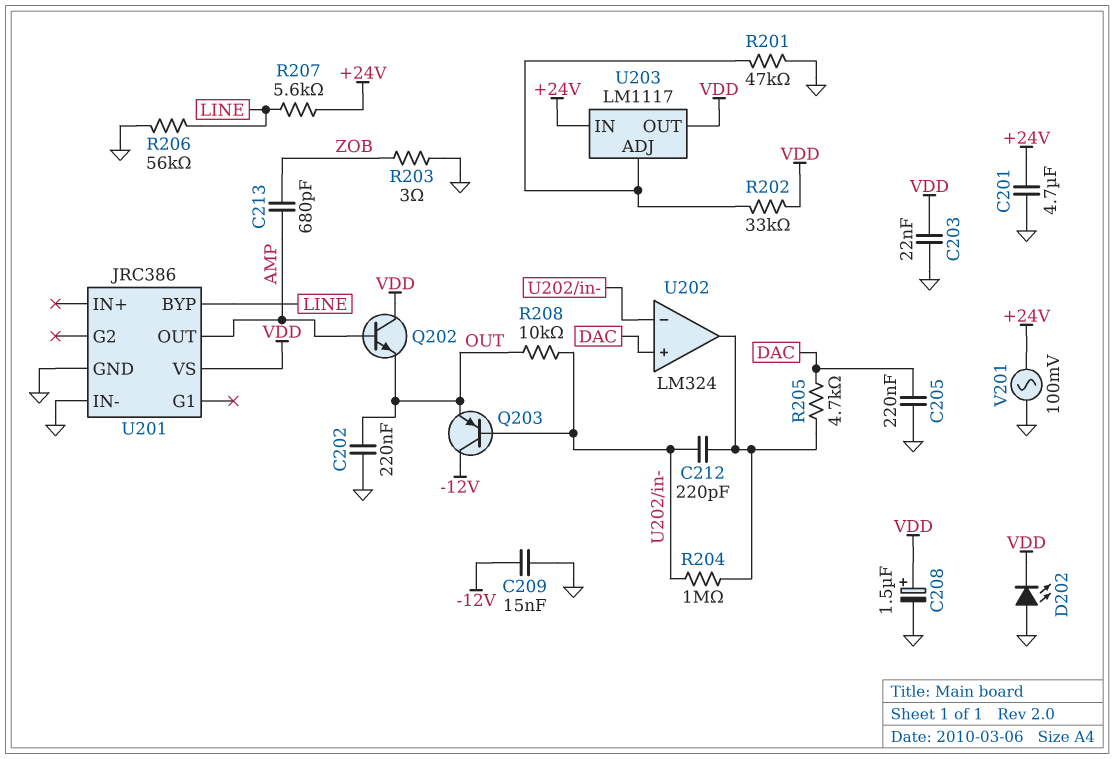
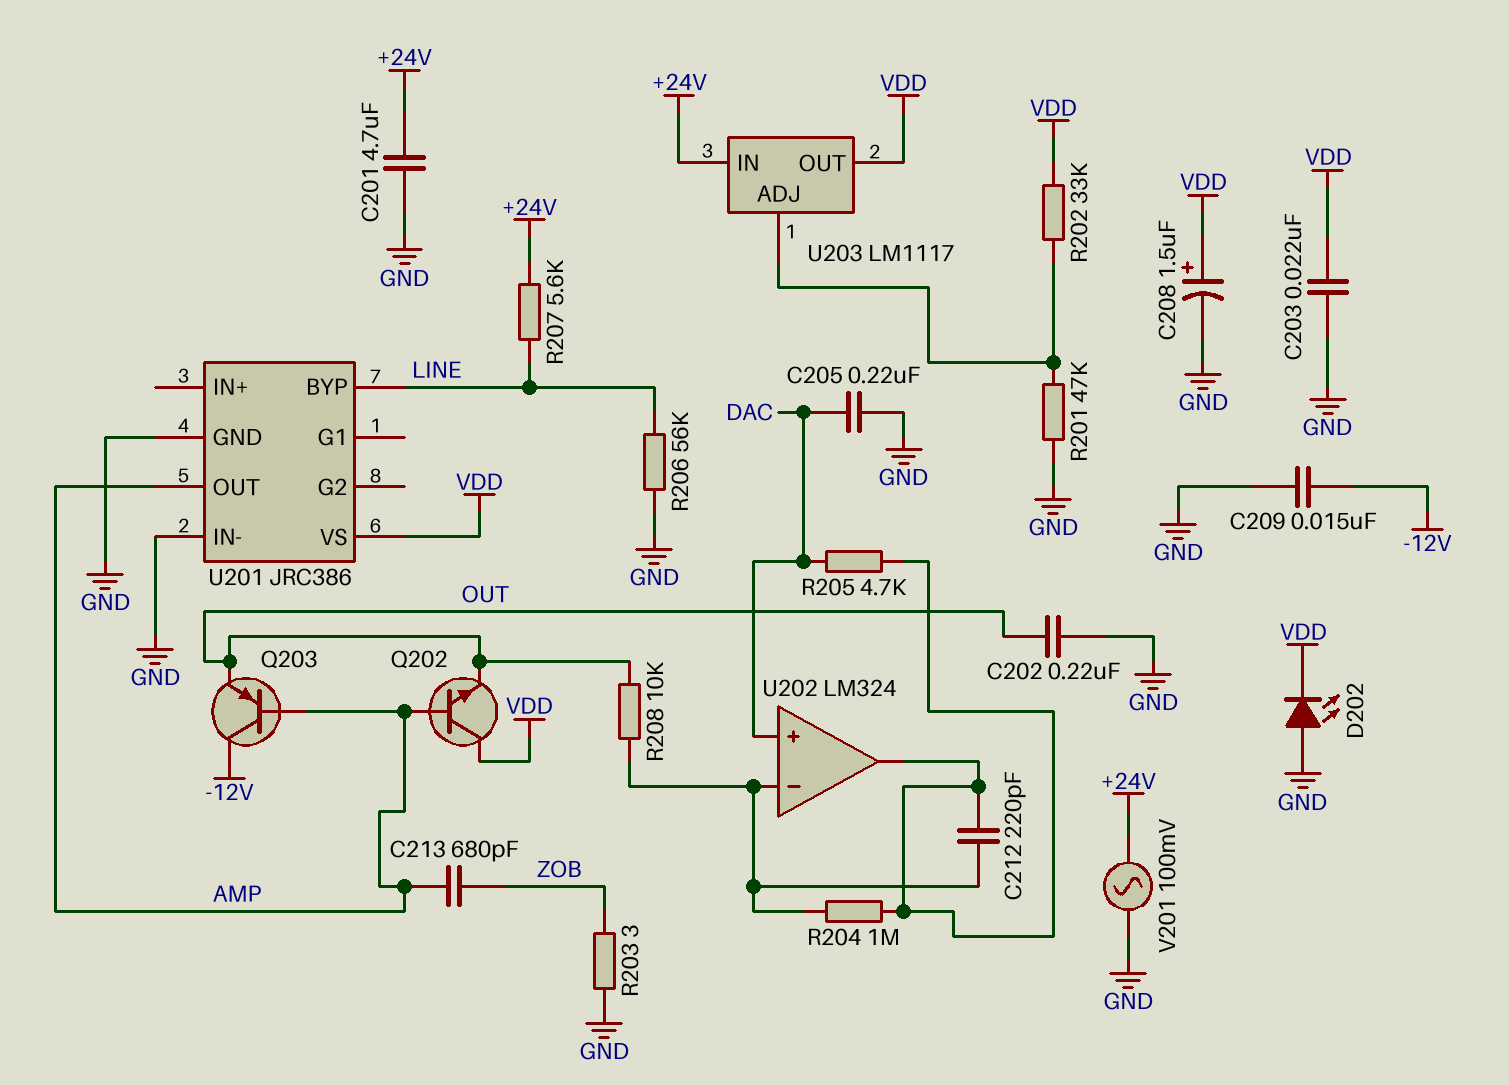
Q203: PNP (B U202/in-, C -12V, E OUT) -> PNP (B AMP, C -12V, E OUT)

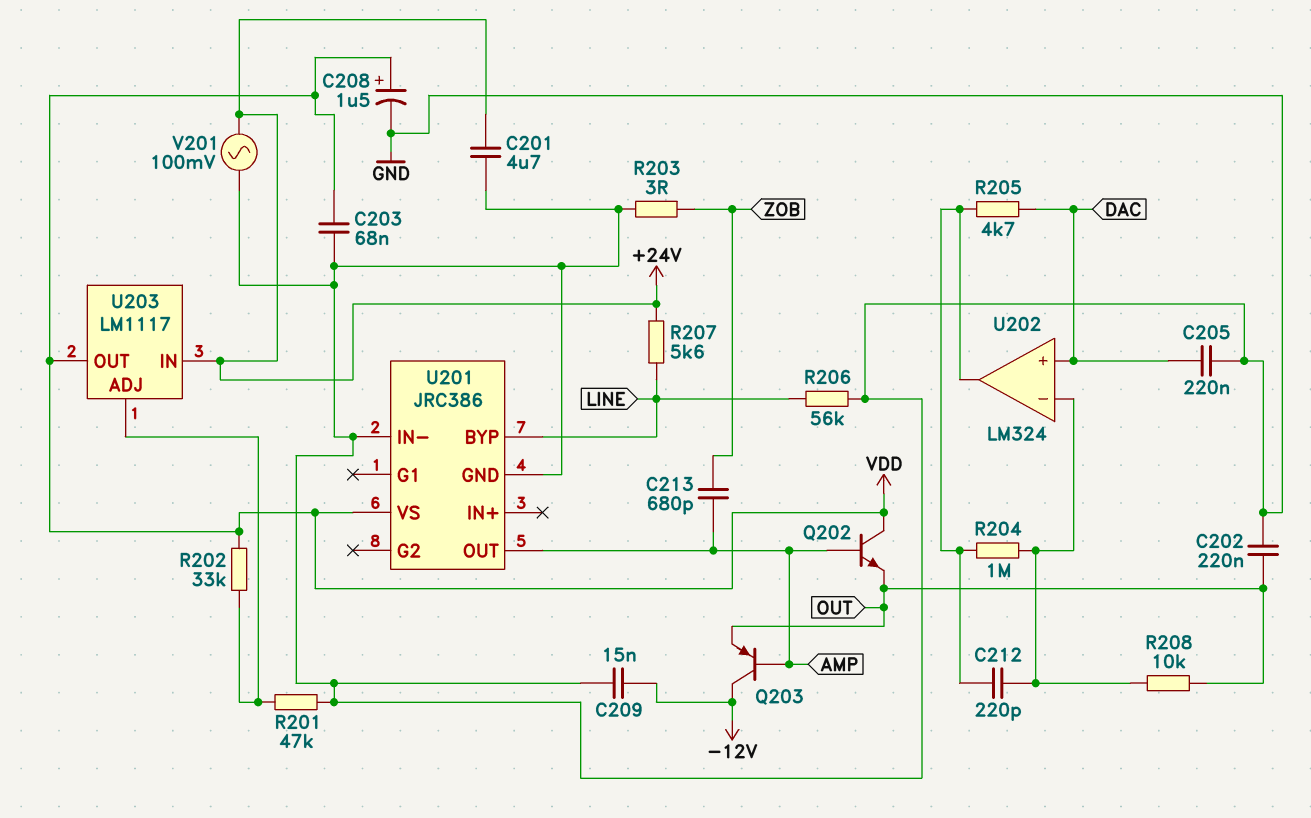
C203: 22nF (GND, VDD) -> 68nF (GND, VDD)
D202: LED (A GND, K VDD) -> none

